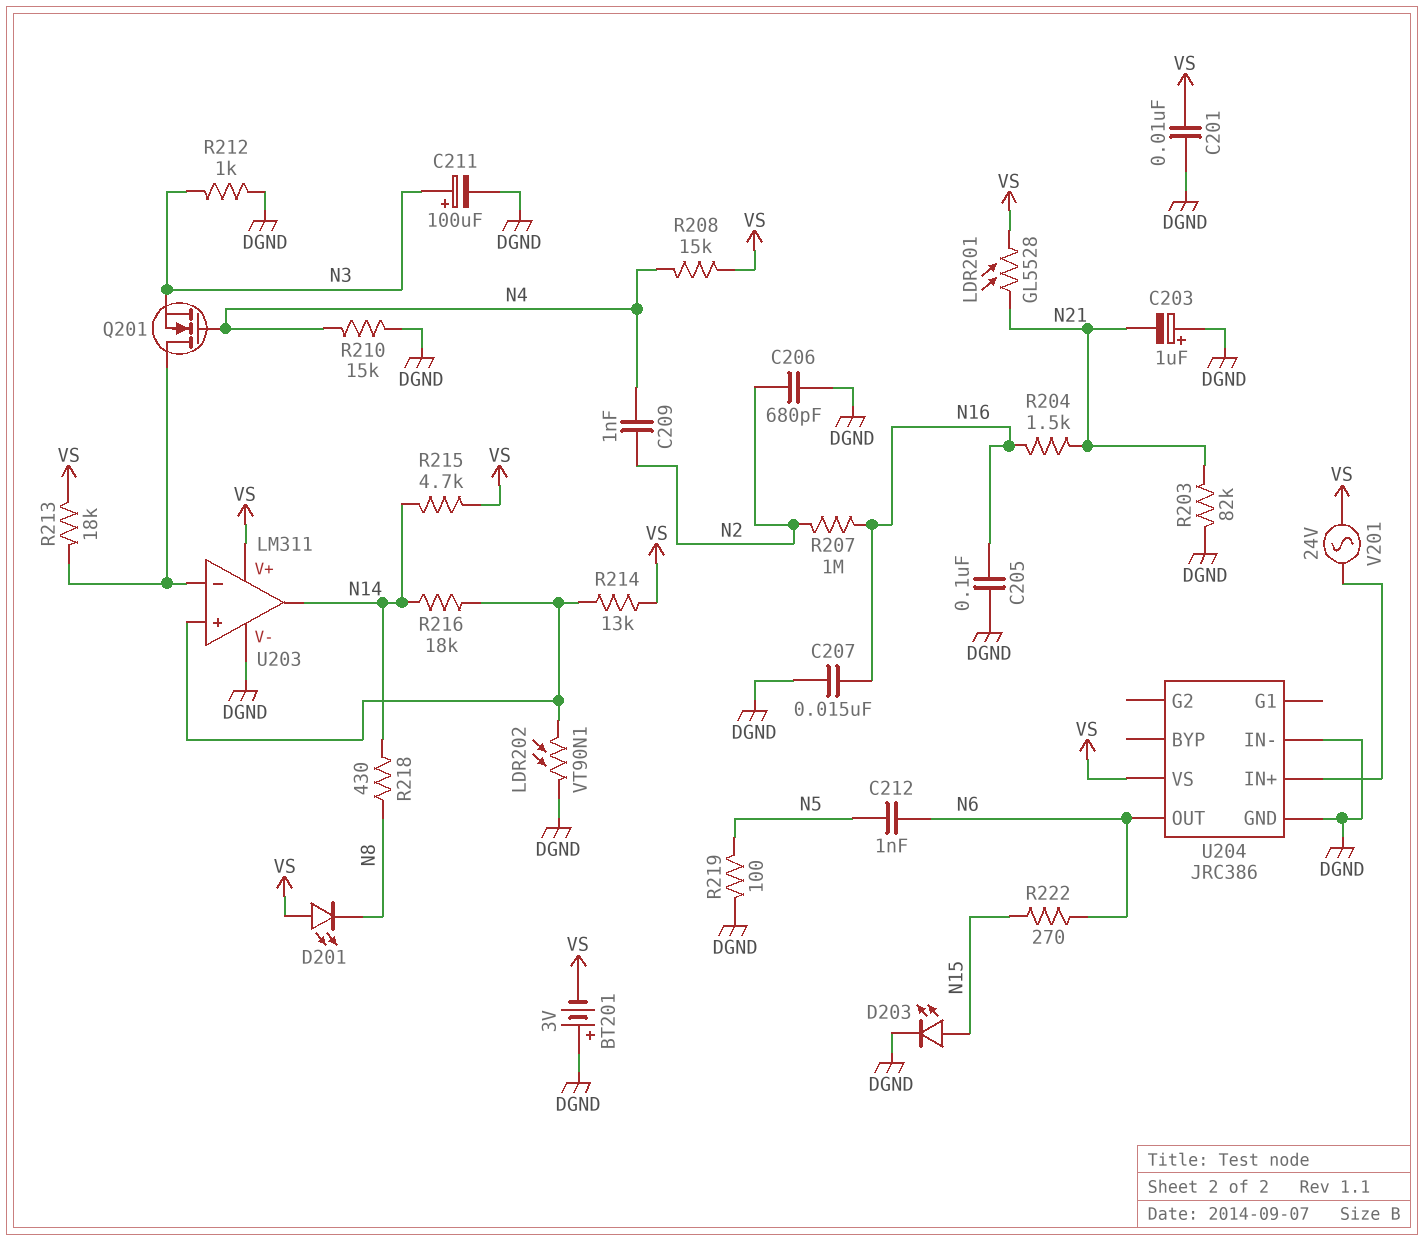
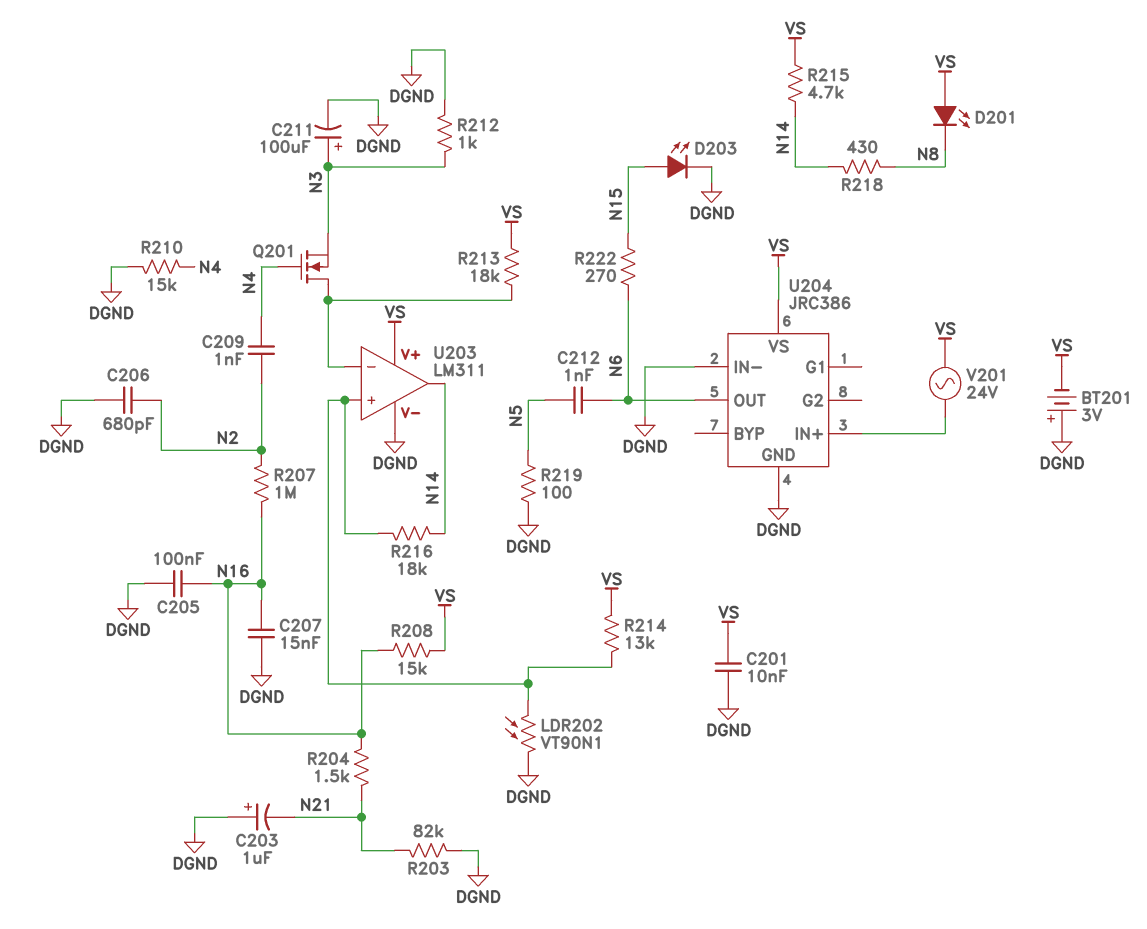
LDR201: GL5528 (N21, VS) -> none
R208: 15k (N4, VS) -> 15k (N16, VS)

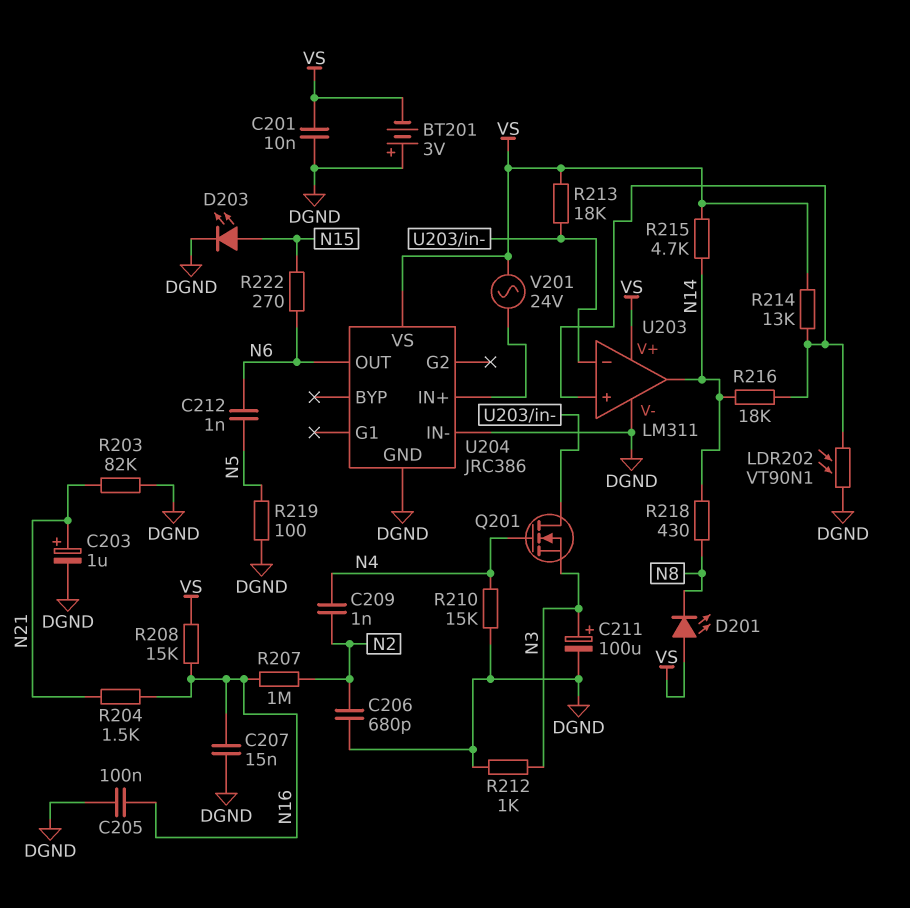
C203: 1uF (plus DGND, minus N21) -> 1uF (plus N21, minus DGND)

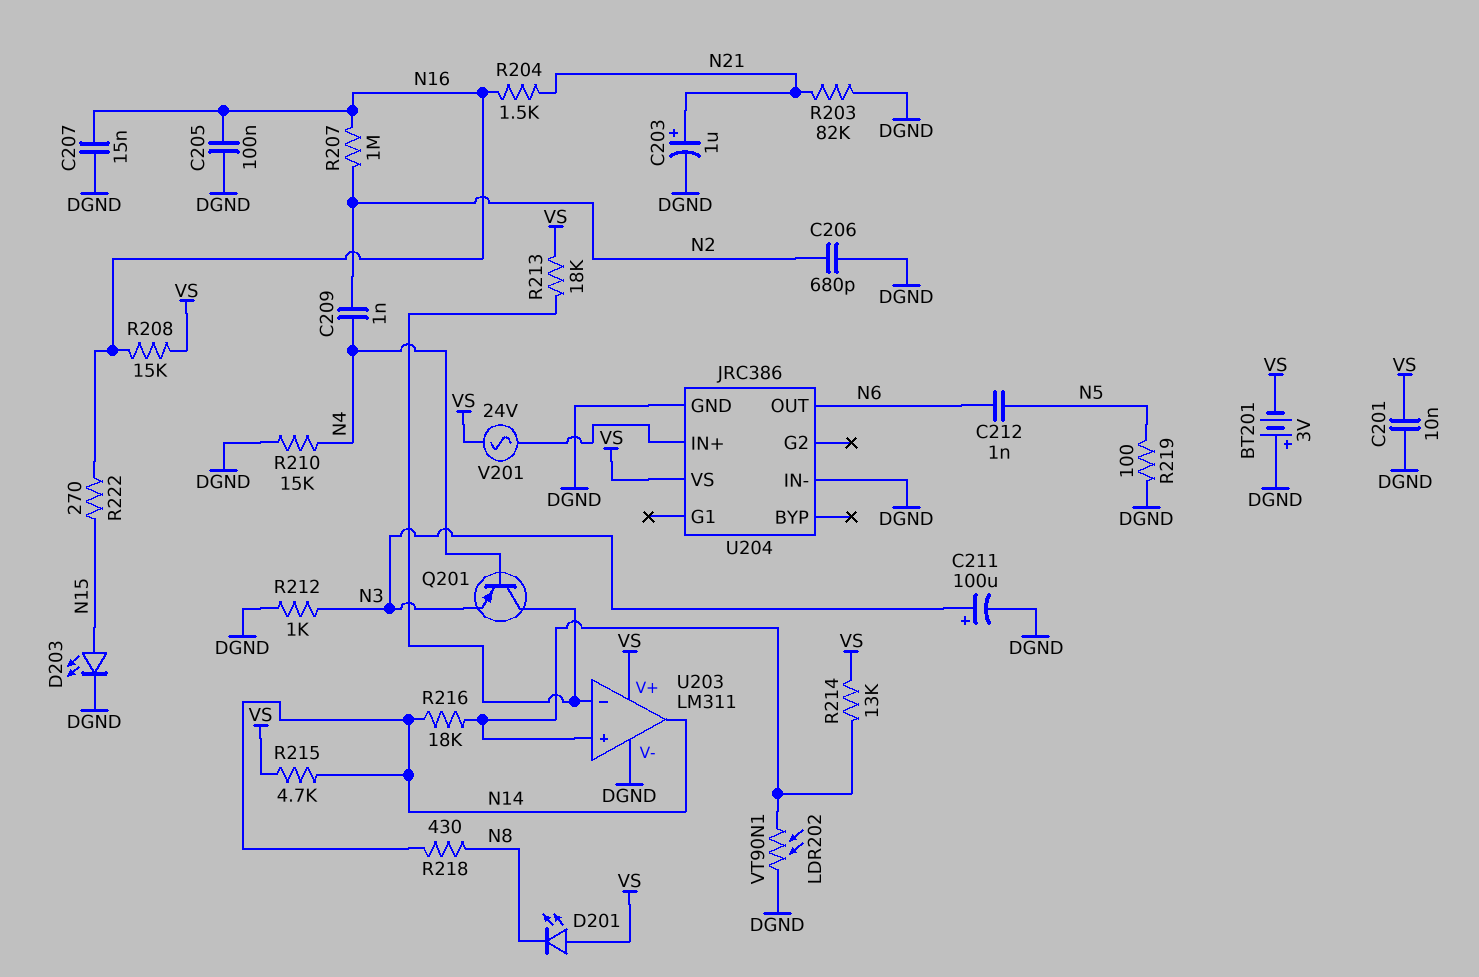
Q201: NMOS (G N4, D U203/in-, S N3) -> PNP (B N4, C U203/in-, E N3)
R222: 270 (N6, N15) -> 270 (N15, N16)

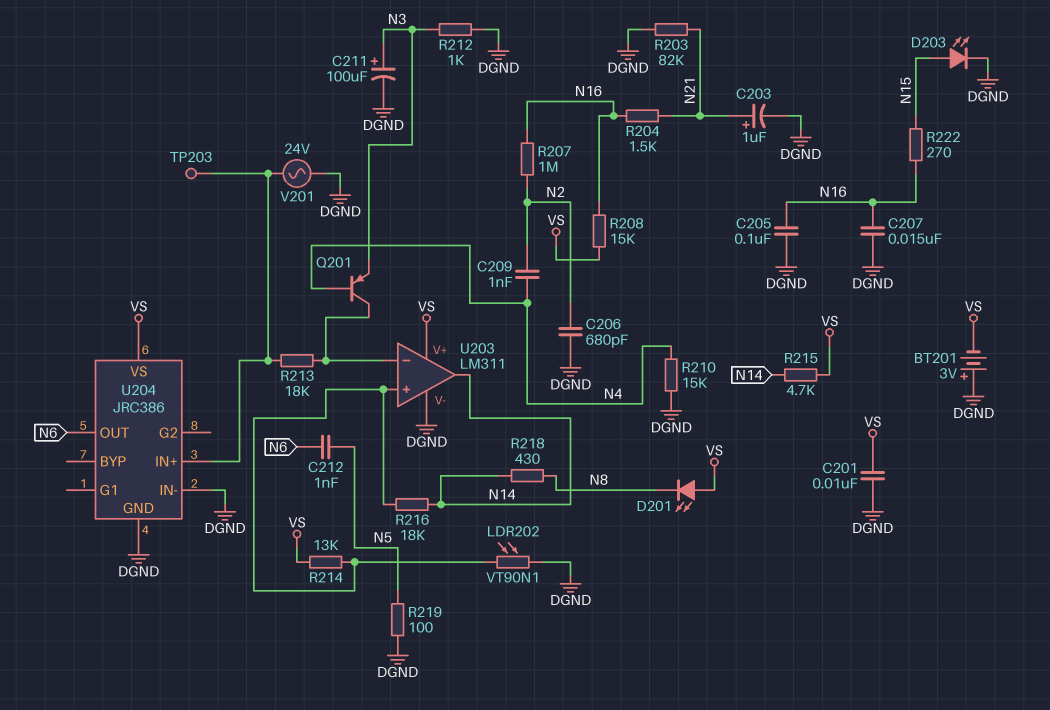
R213: 18k (U203/in-, VS) -> 18k (U203/in-, U204/IN+)
TP203: none -> test point (U204/IN+)
V201: AC 24V (U204/IN+, VS) -> AC 24V (DGND, U204/IN+)

